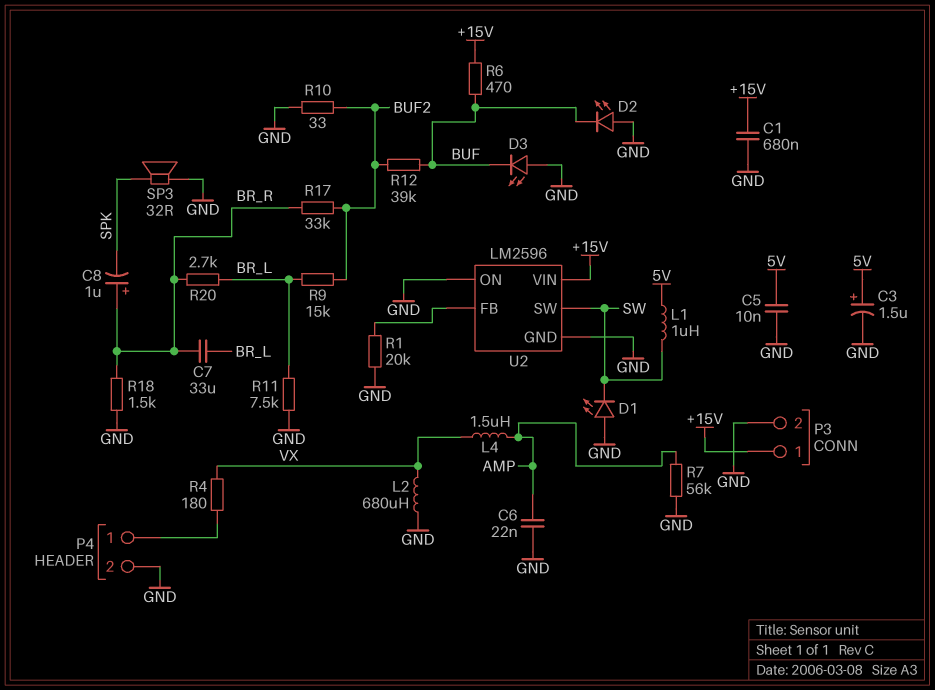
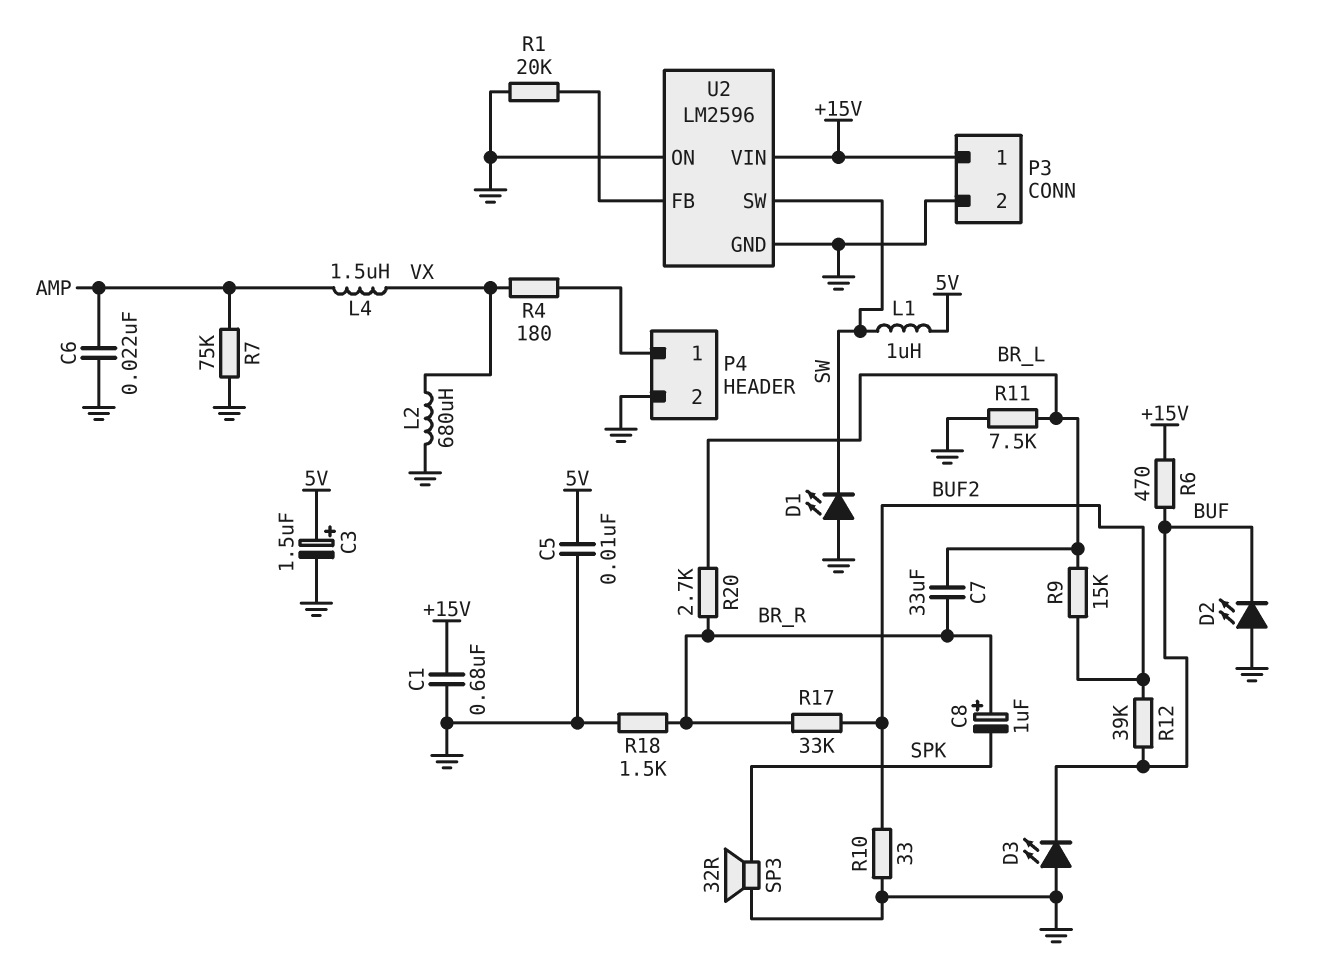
R7: 56k (AMP, GND) -> 75k (AMP, GND)

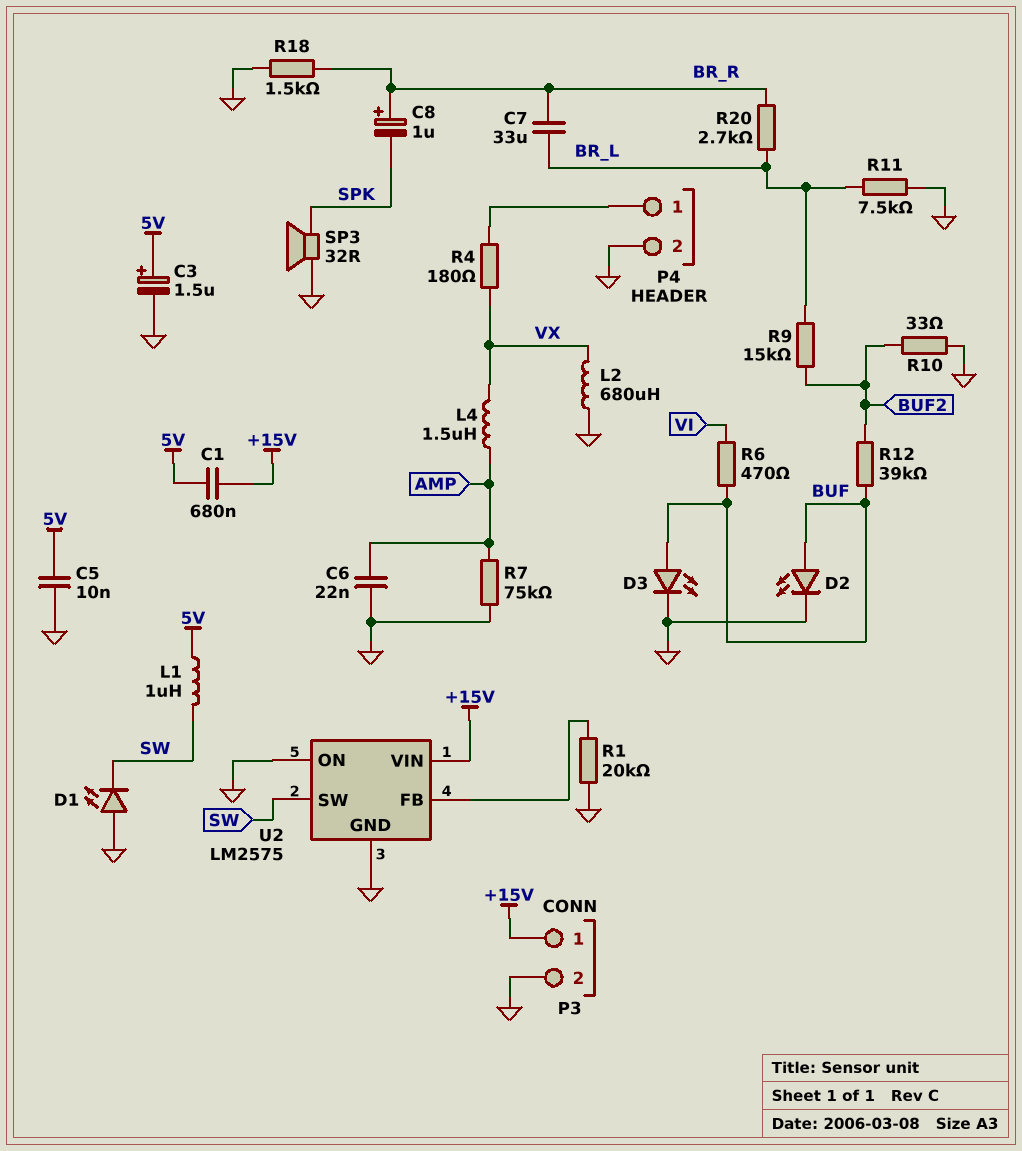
C1: 680nF (+15V, GND) -> 680nF (+15V, 5V)
D2: LED (A GND, K BUF) -> LED (A BUF, K GND)
D3: LED (A GND, K BUF) -> LED (A BUF, K GND)
R6: 470 (+15V, BUF) -> 470 (BUF, VI)
R17: 33k (BR_R, BUF2) -> none
U2: LM2596 -> LM2575

